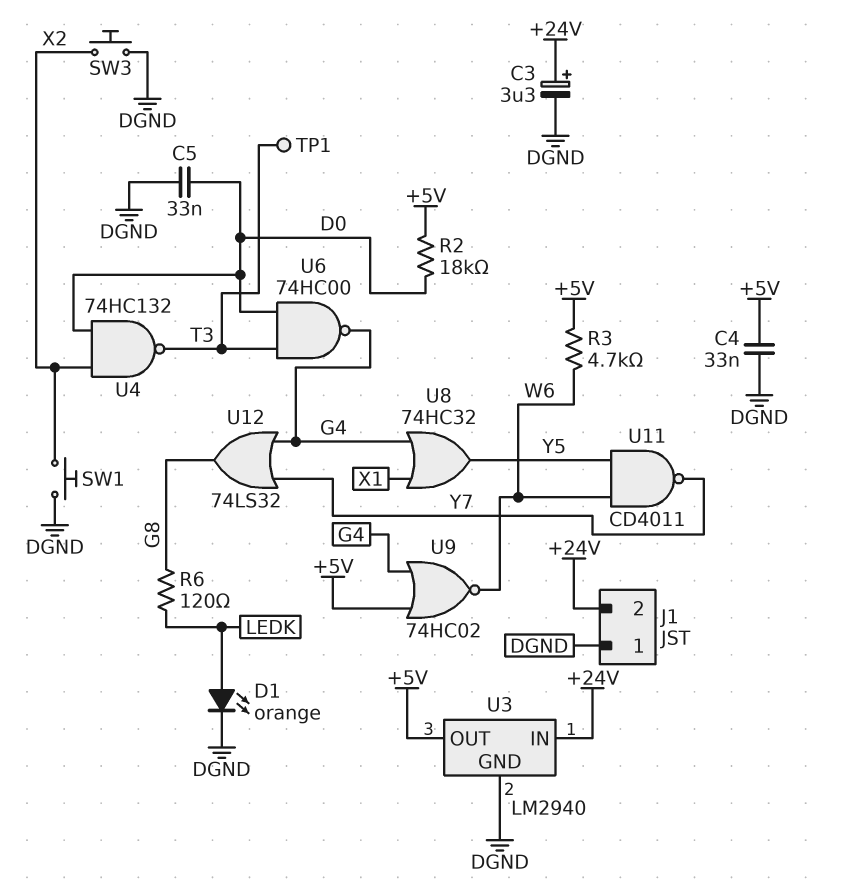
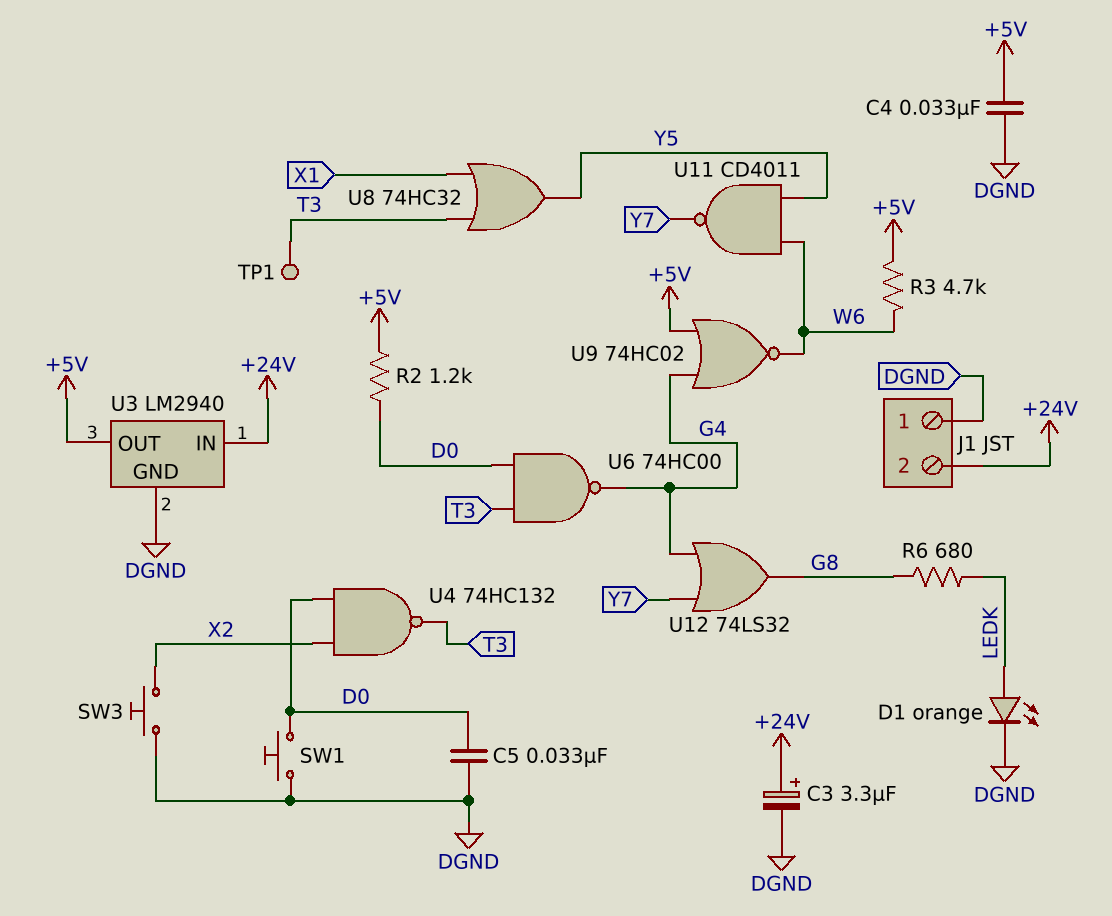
R2: 18k (+5V, D0) -> 1.2k (+5V, D0)
R6: 120 (G8, LEDK) -> 680 (G8, LEDK)
SW1: button (DGND, X2) -> button (D0, DGND)
U8: OR 74HC32 (in G4, in X1, out Y5) -> OR 74HC32 (in T3, in X1, out Y5)

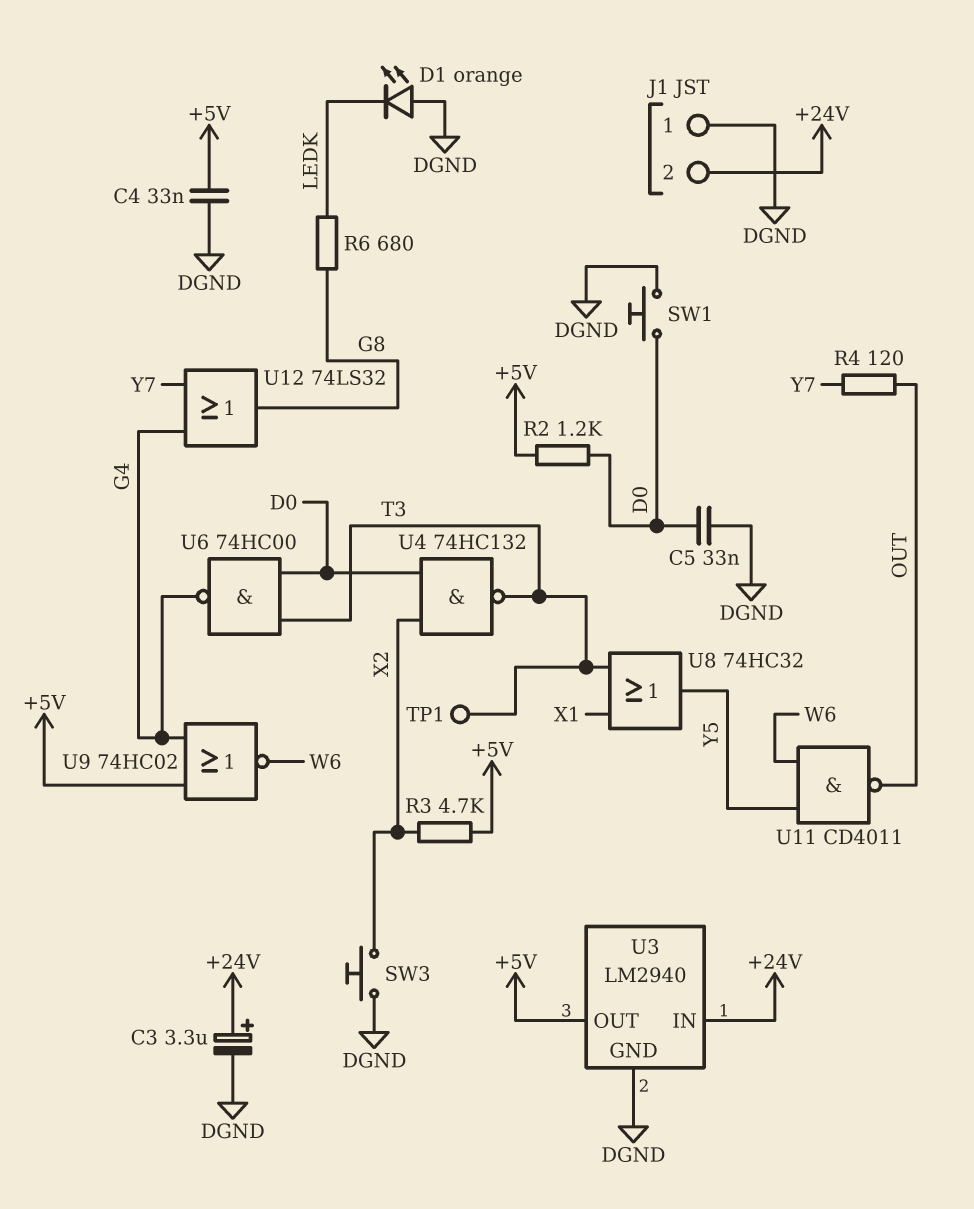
D1: LED orange (A LEDK, K DGND) -> LED orange (A DGND, K LEDK)
R3: 4.7k (+5V, W6) -> 4.7k (+5V, X2)
R4: none -> 120 (OUT, Y7)
U11: NAND CD4011 (in W6, in Y5, out Y7) -> NAND CD4011 (in W6, in Y5, out OUT)

